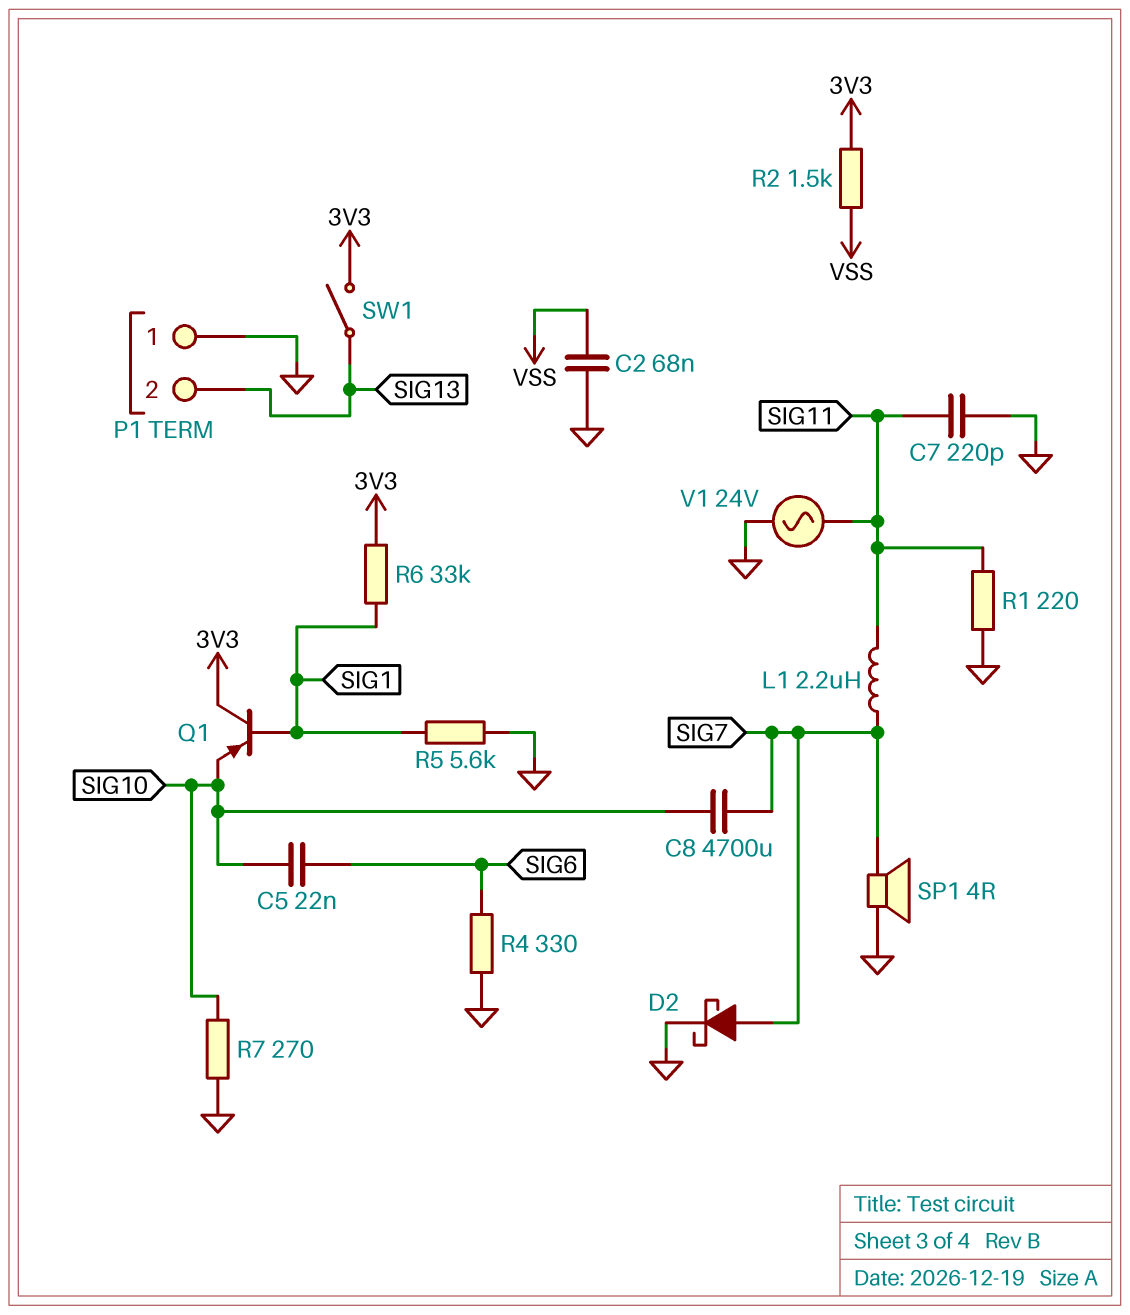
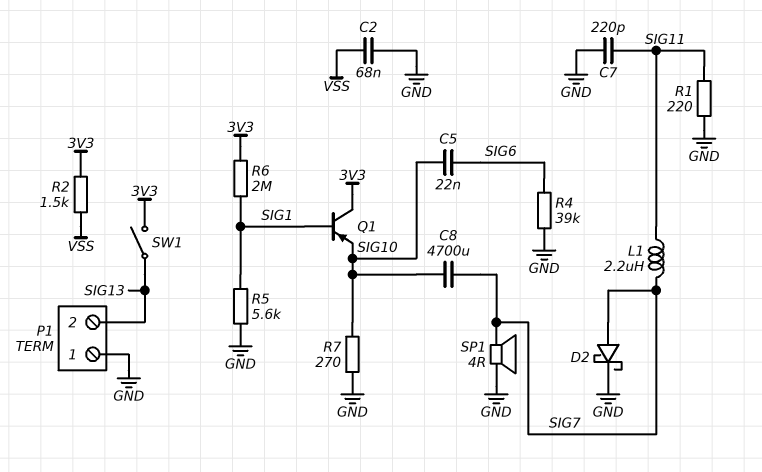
R4: 330 (GND, SIG6) -> 39k (GND, SIG6)
R6: 33k (3V3, SIG1) -> 2M (3V3, SIG1)
V1: AC 24V (GND, SIG11) -> none

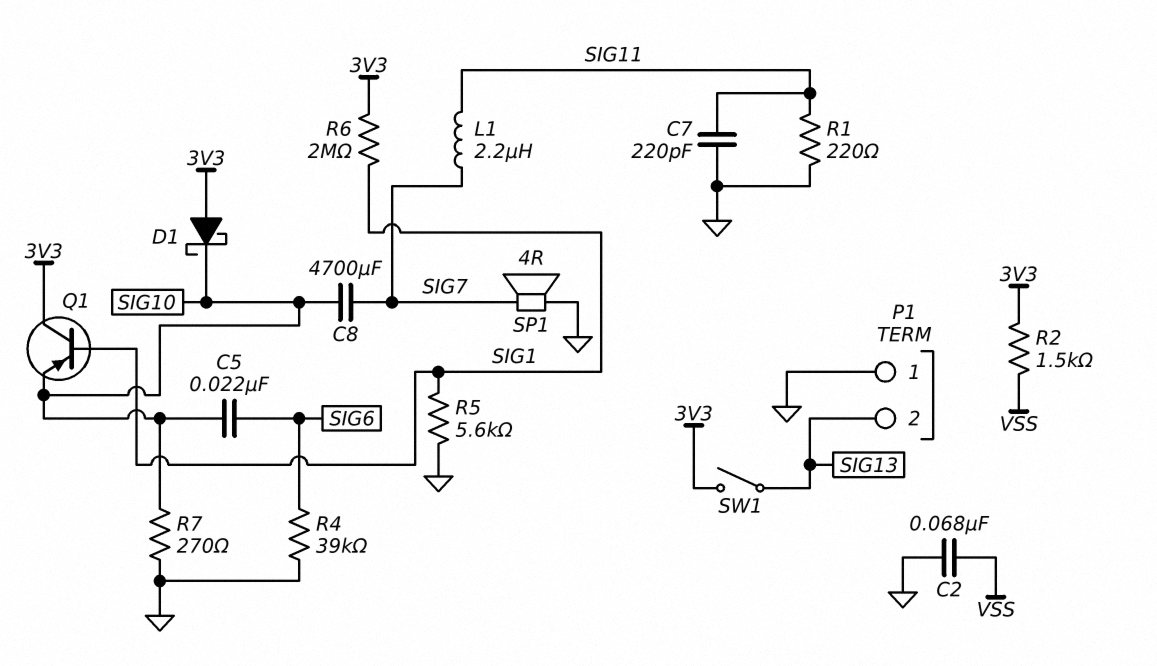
D1: none -> schottky (A 3V3, K SIG10)
D2: schottky (A SIG7, K GND) -> none

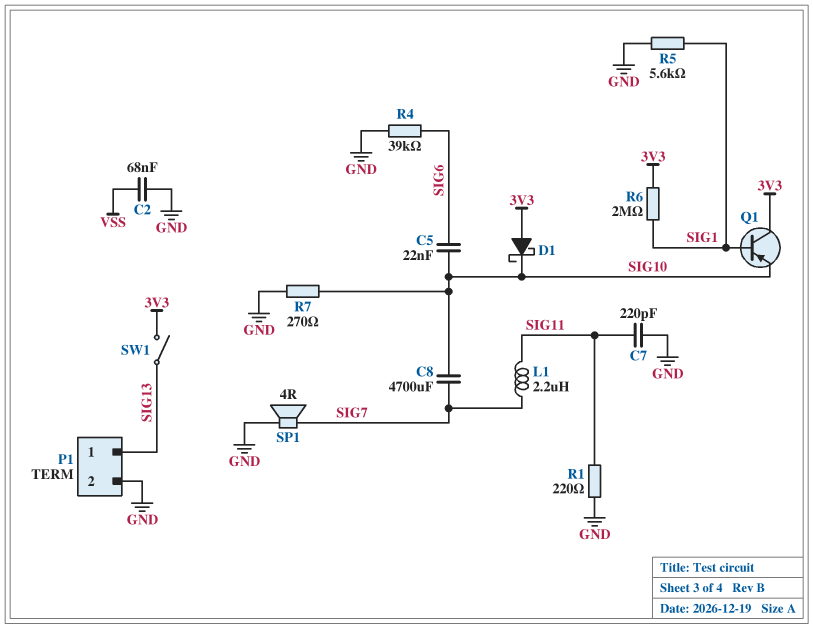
P1 pin 1: GND -> SIG13
P1 pin 2: SIG13 -> GND
R2: 1.5k (3V3, VSS) -> none

